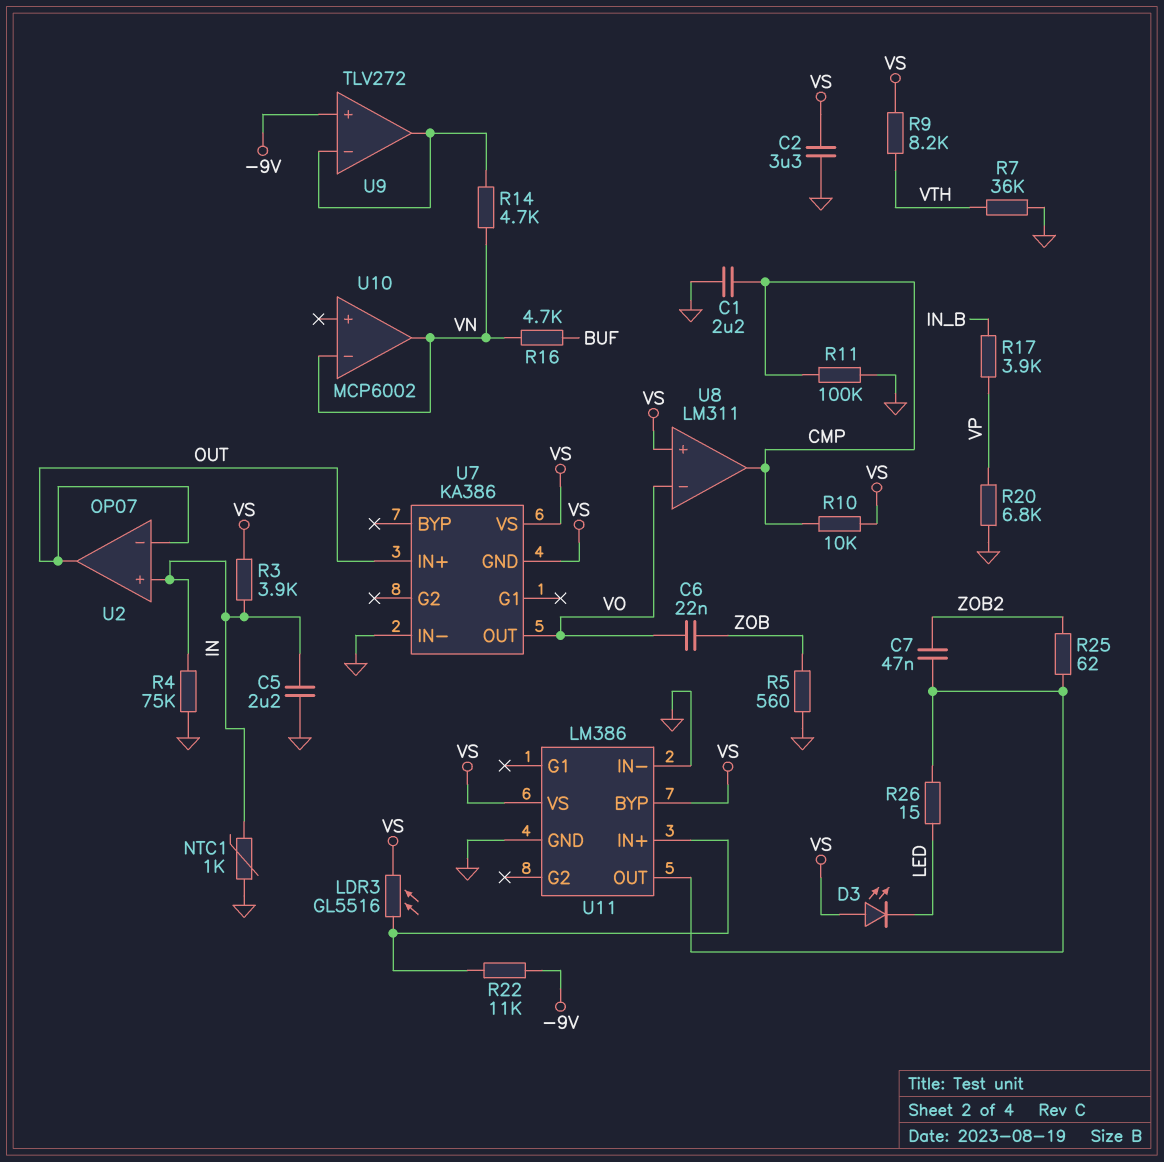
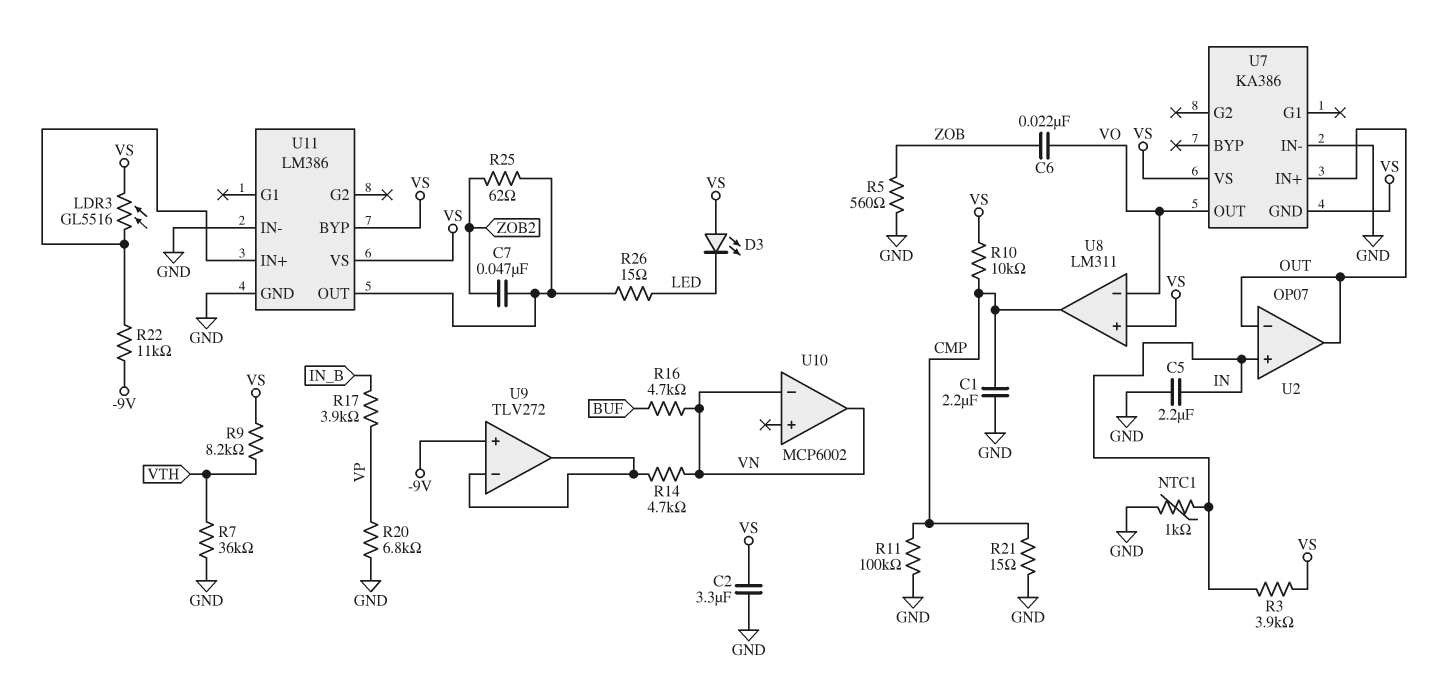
R4: 75k (GND, IN) -> none
R21: none -> 15 (CMP, GND)

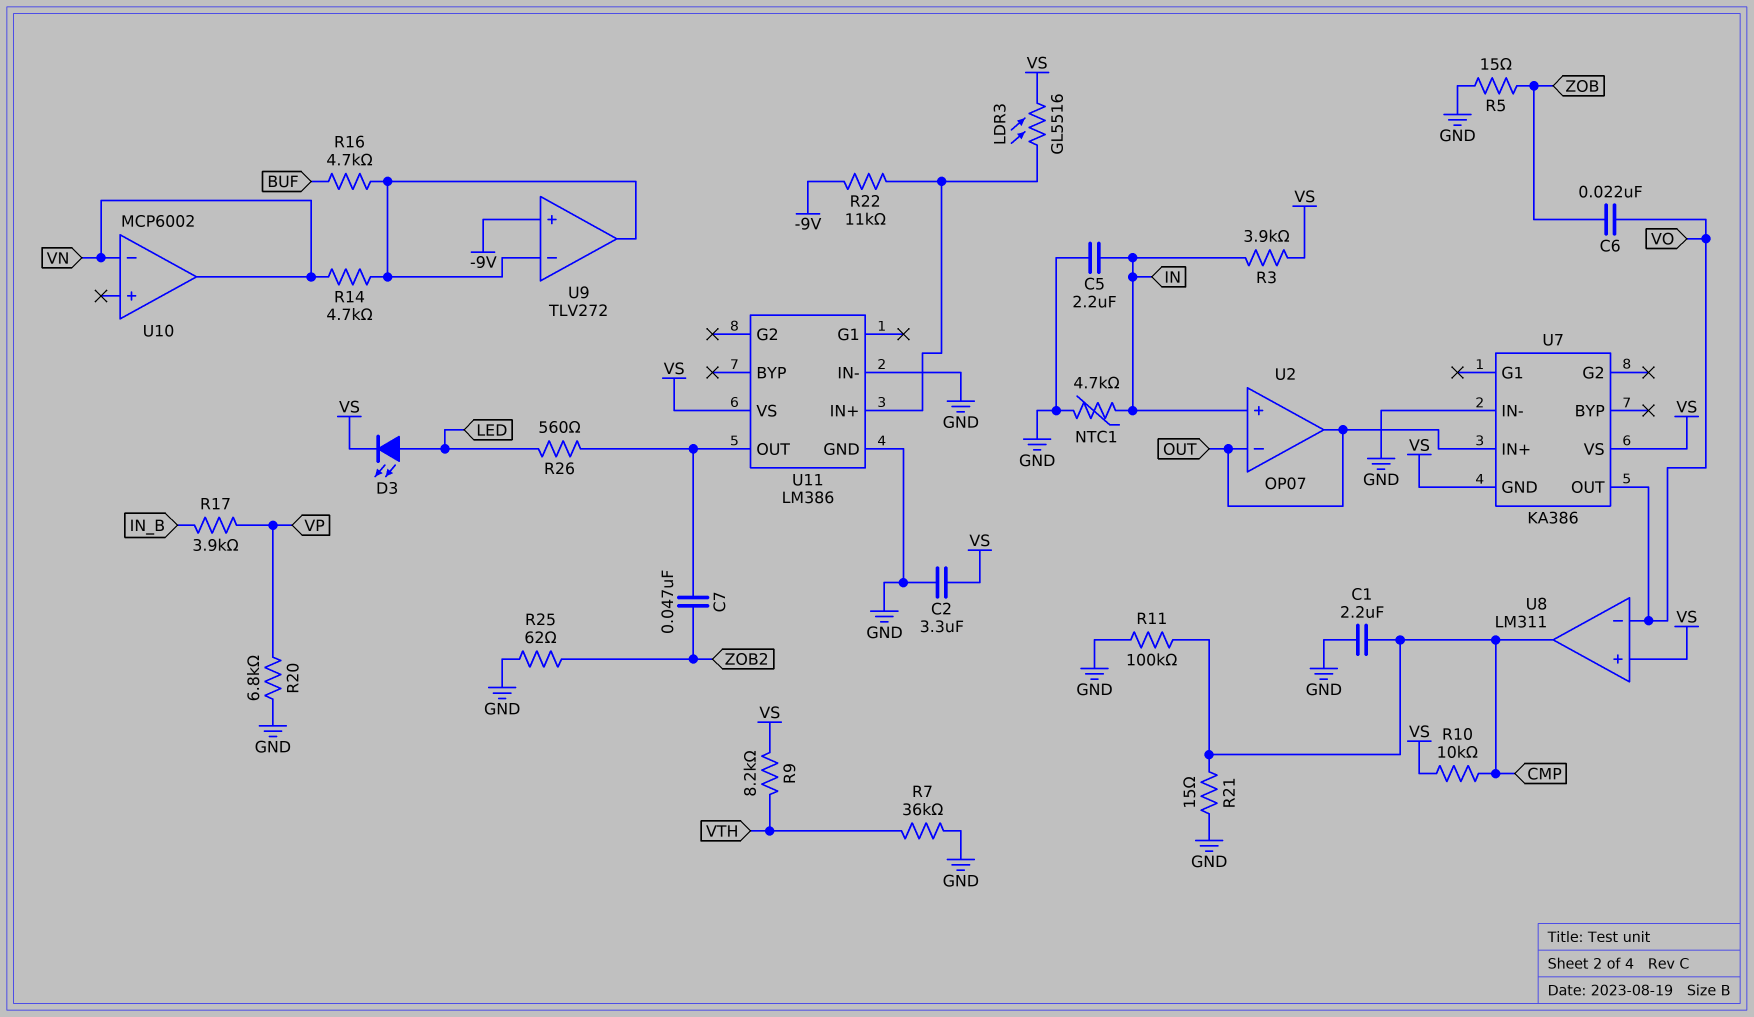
D3: LED (A VS, K LED) -> LED (A LED, K VS)
NTC1: 1k (GND, IN) -> 4.7k (GND, IN)
R5: 560 (GND, ZOB) -> 15 (GND, ZOB)
R16: 4.7k (BUF, VN) -> 4.7k (BUF, U9/in-)
R25: 62 (U11/OUT, ZOB2) -> 62 (GND, ZOB2)
R26: 15 (LED, U11/OUT) -> 560 (LED, U11/OUT)
U11 pin BYP: VS -> none

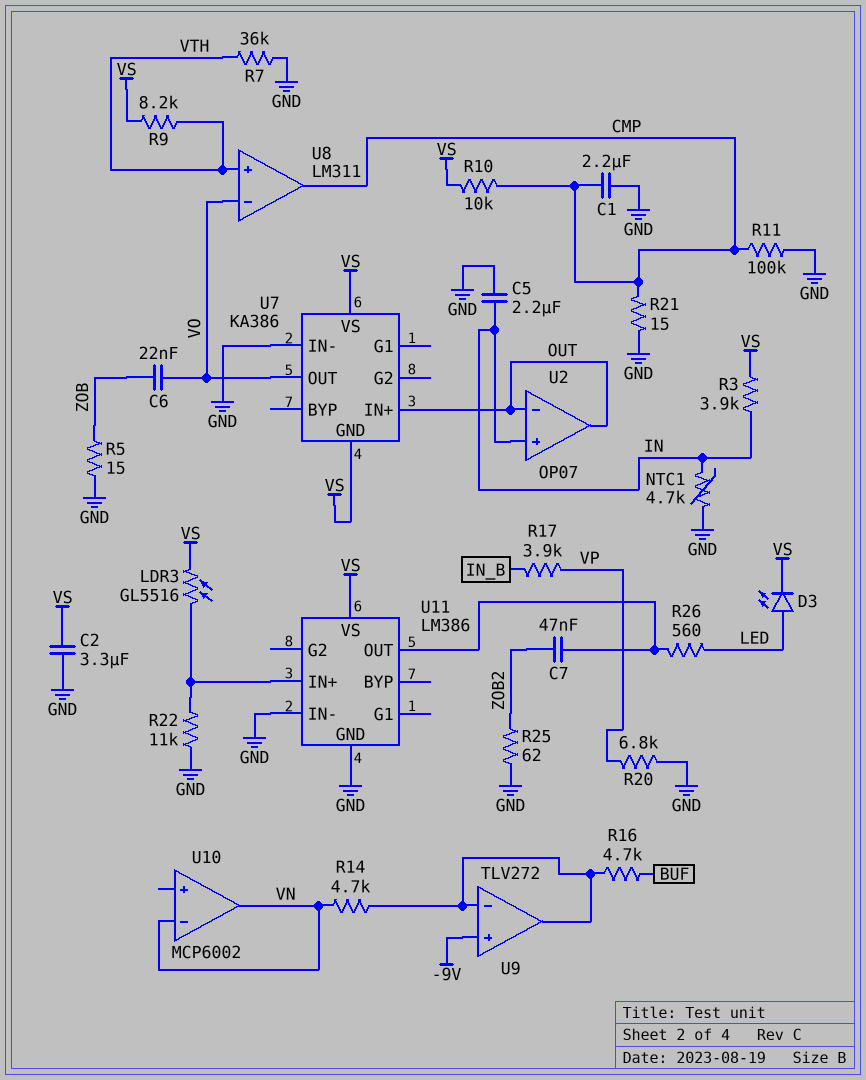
R22: 11k (-9V, U11/IN+) -> 11k (GND, U11/IN+)
U8 pin in+: VS -> VTH

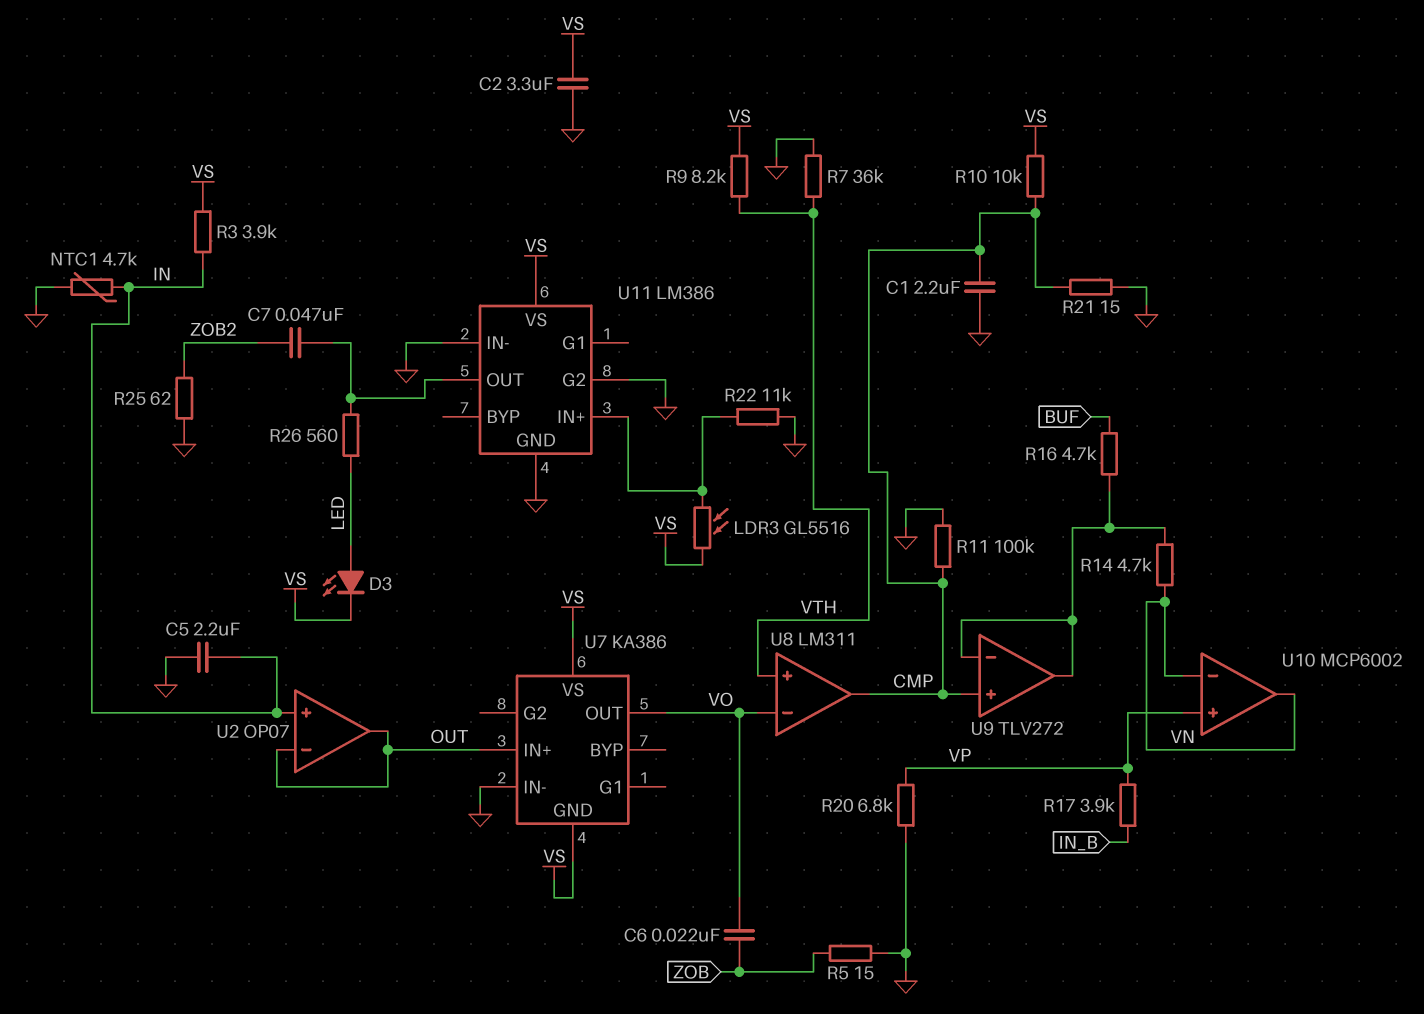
U9 pin in+: -9V -> CMP
U10 pin in+: none -> VP
U11 pin G2: none -> GND

